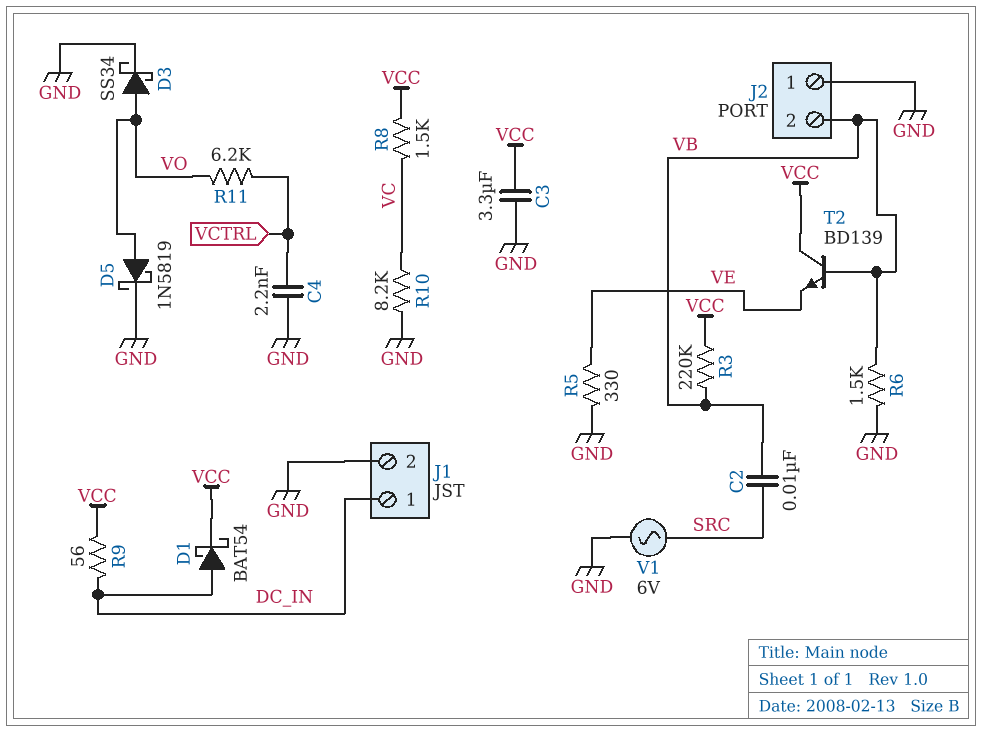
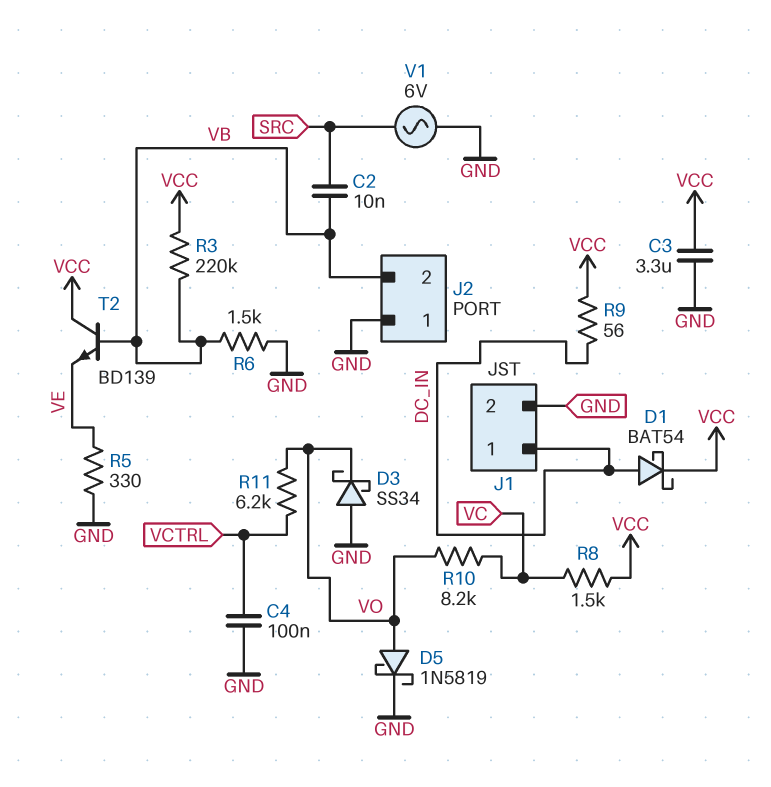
C4: 2.2nF (GND, VCTRL) -> 100nF (GND, VCTRL)
D3: schottky SS34 (A VO, K GND) -> schottky SS34 (A GND, K VO)
R10: 8.2k (GND, VC) -> 8.2k (VC, VO)

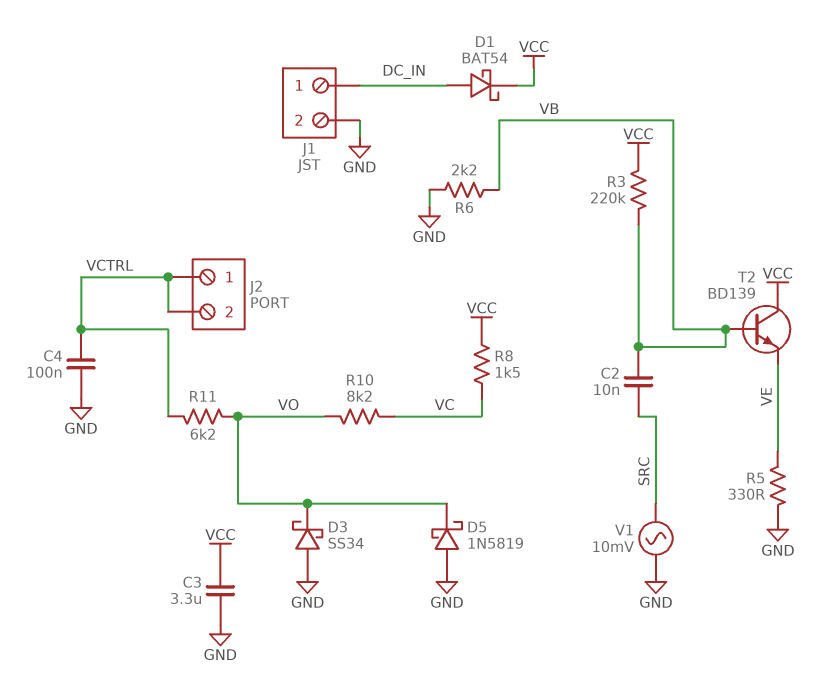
D5: schottky 1N5819 (A VO, K GND) -> schottky 1N5819 (A GND, K VO)
J2 pin 1: GND -> VCTRL
J2 pin 2: VB -> VCTRL
R6: 1.5k (GND, VB) -> 2.2k (GND, VB)
R9: 56 (DC_IN, VCC) -> none
V1: AC 6V (GND, SRC) -> AC 10mV (GND, SRC)

